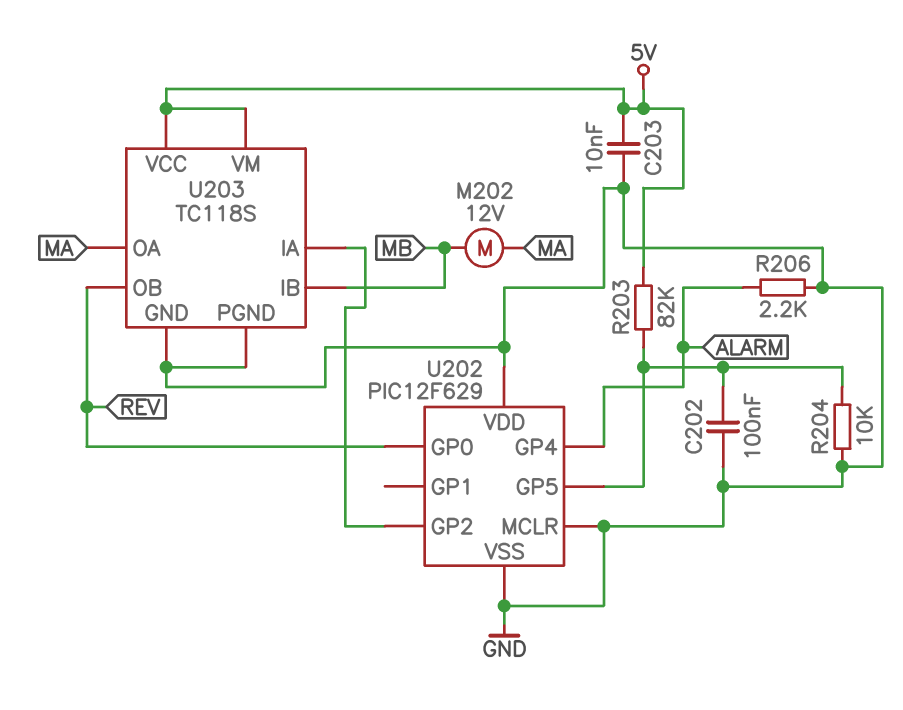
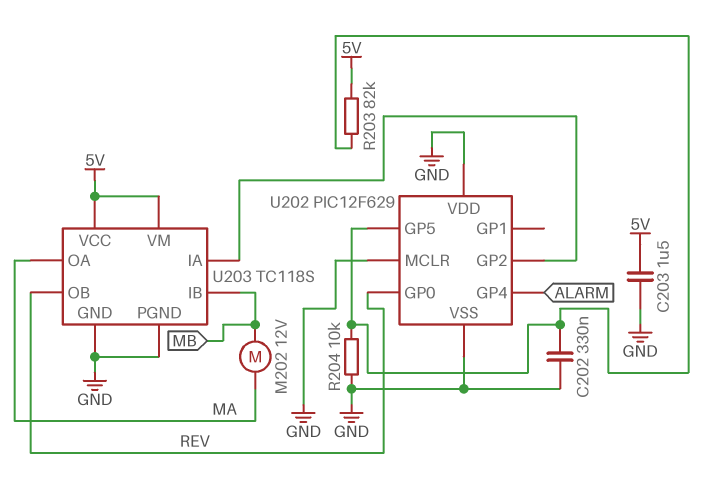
C202: 100nF (GND, U202/GP5) -> 330nF (GND, U202/GP5)
C203: 10nF (5V, GND) -> 1.5uF (5V, GND)
R206: 2.2k (ALARM, GND) -> none

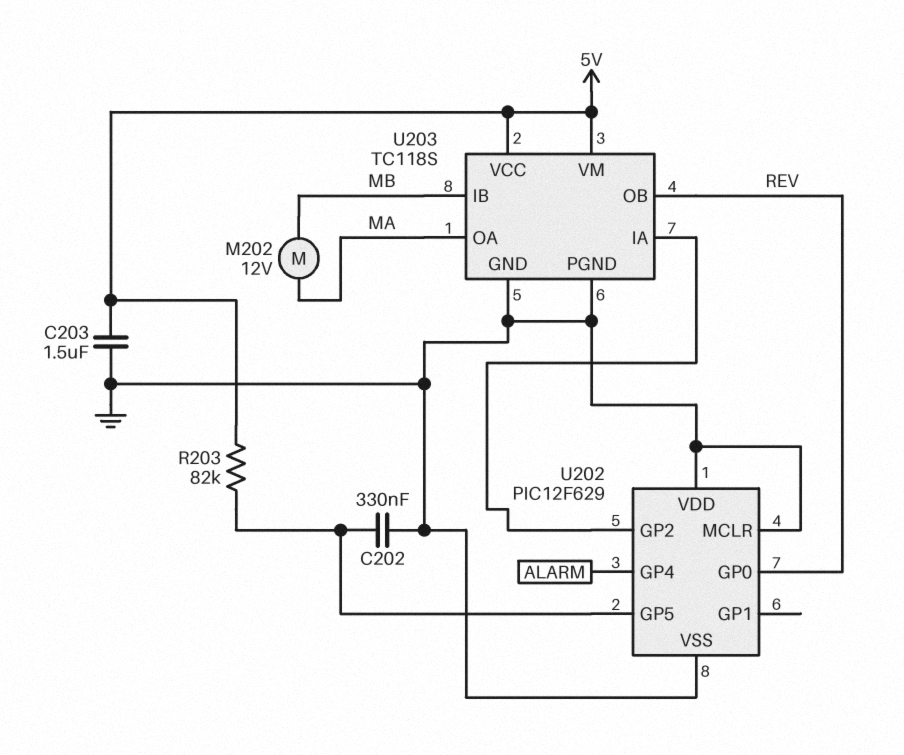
R204: 10k (GND, U202/GP5) -> none

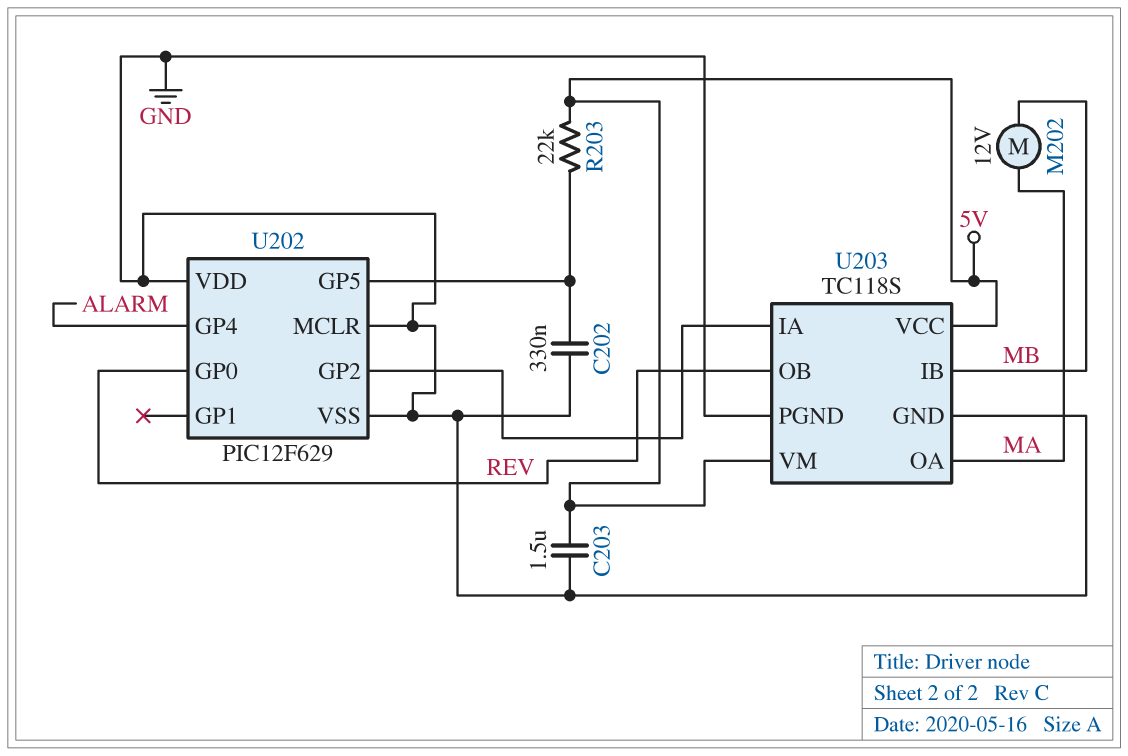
R203: 82k (5V, U202/GP5) -> 22k (5V, U202/GP5)

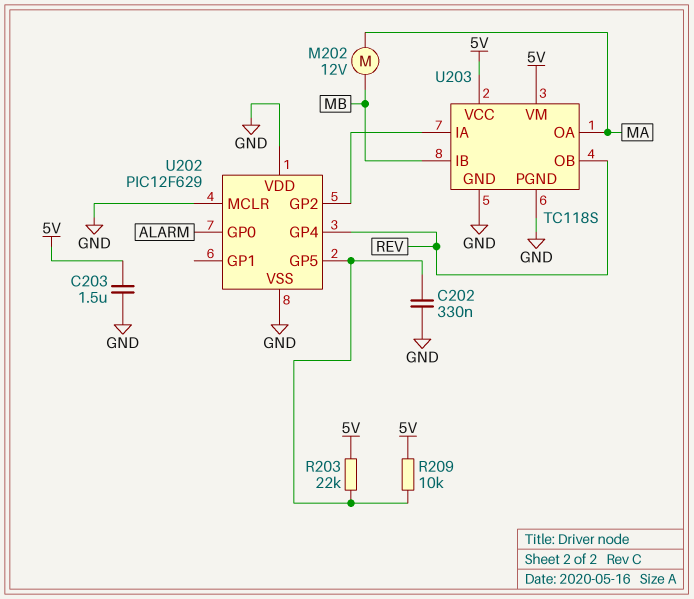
R209: none -> 10k (5V, U202/GP5)
U202 pin GP0: REV -> ALARM
U202 pin GP4: ALARM -> REV

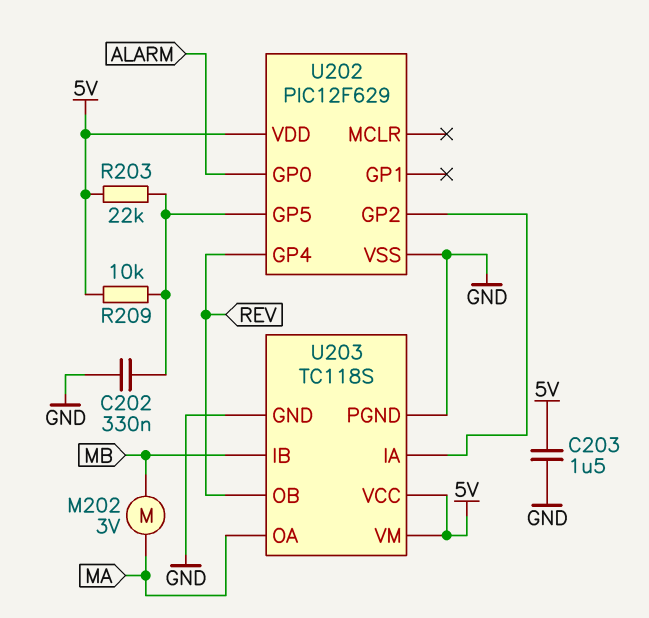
M202: motor 12V (MA, MB) -> motor 3V (MA, MB)
U202 pin MCLR: GND -> none
U202 pin VDD: GND -> 5V

